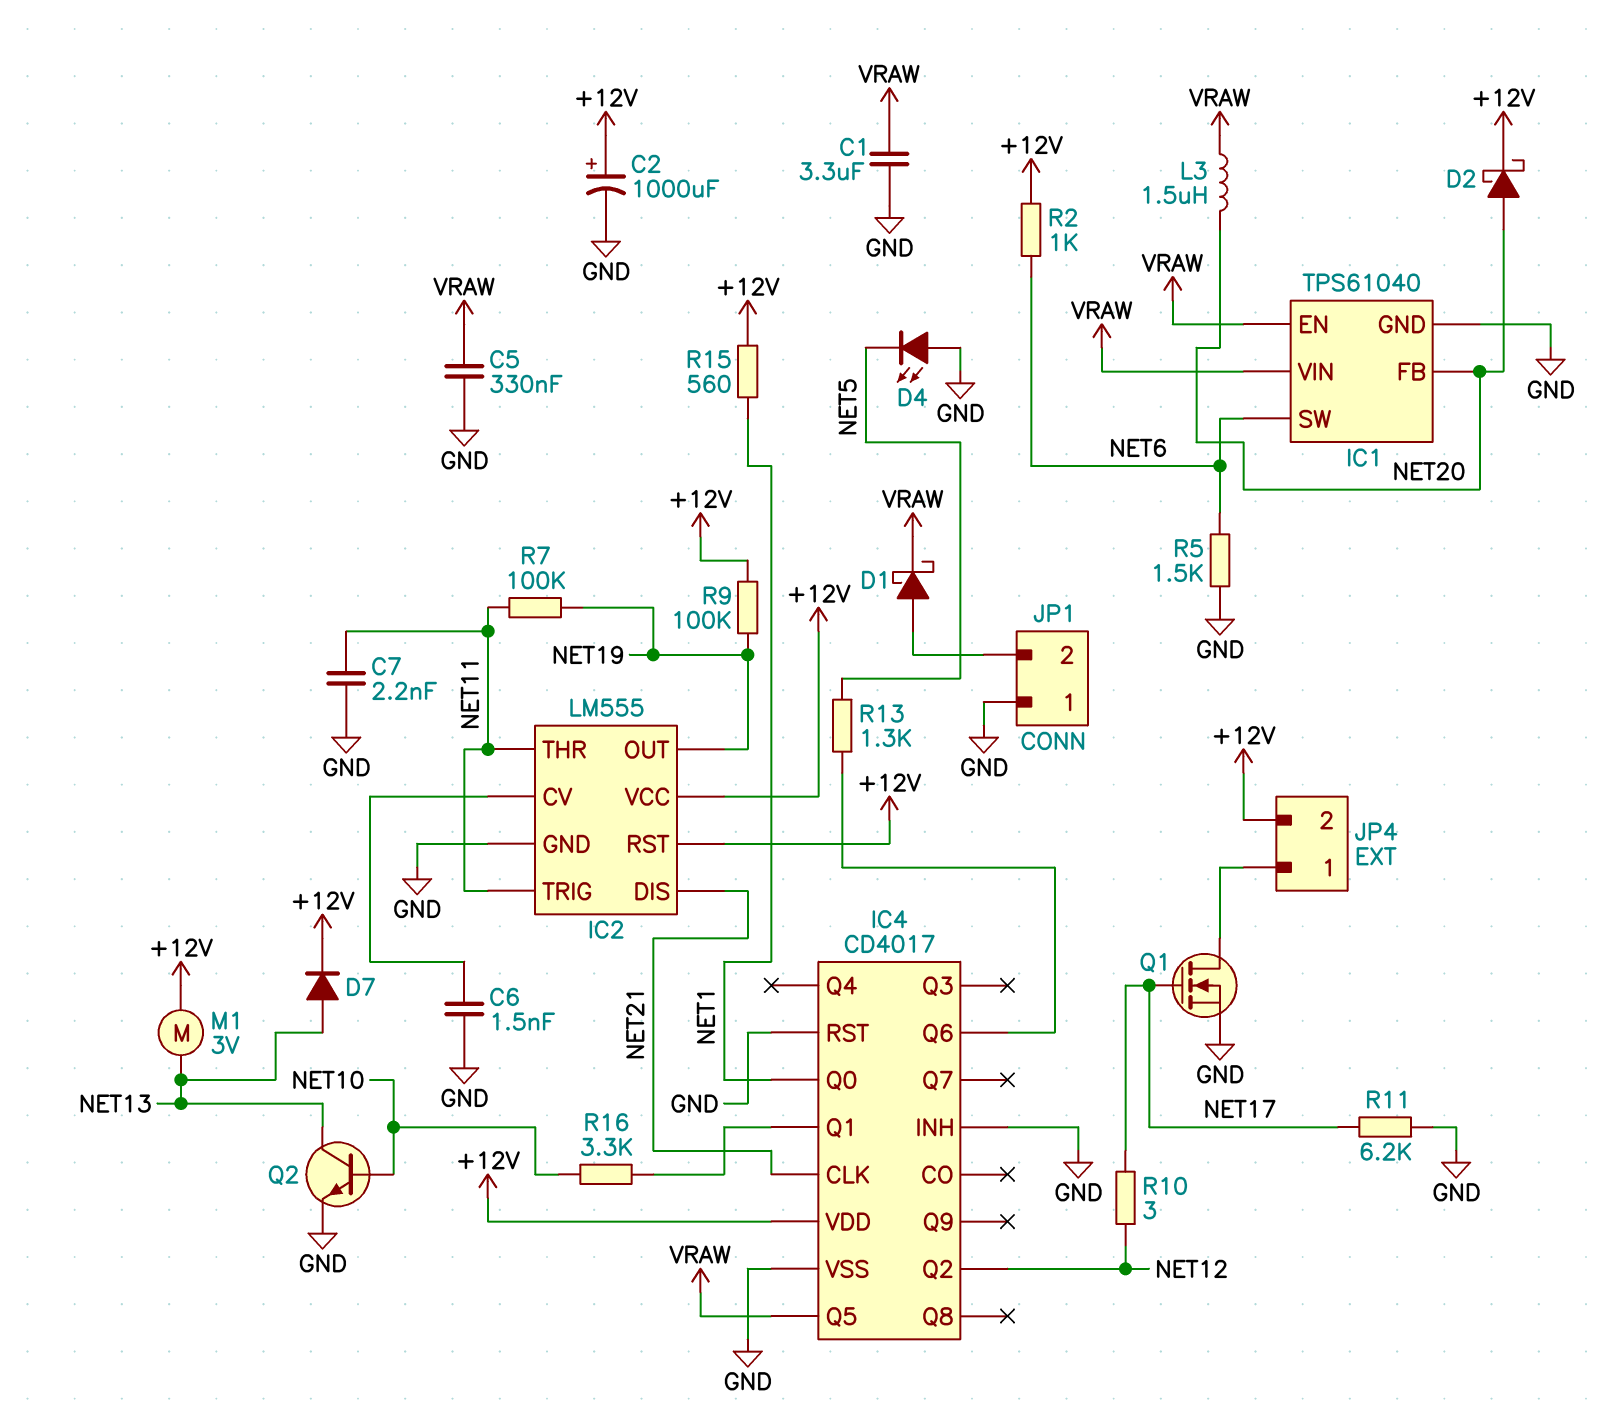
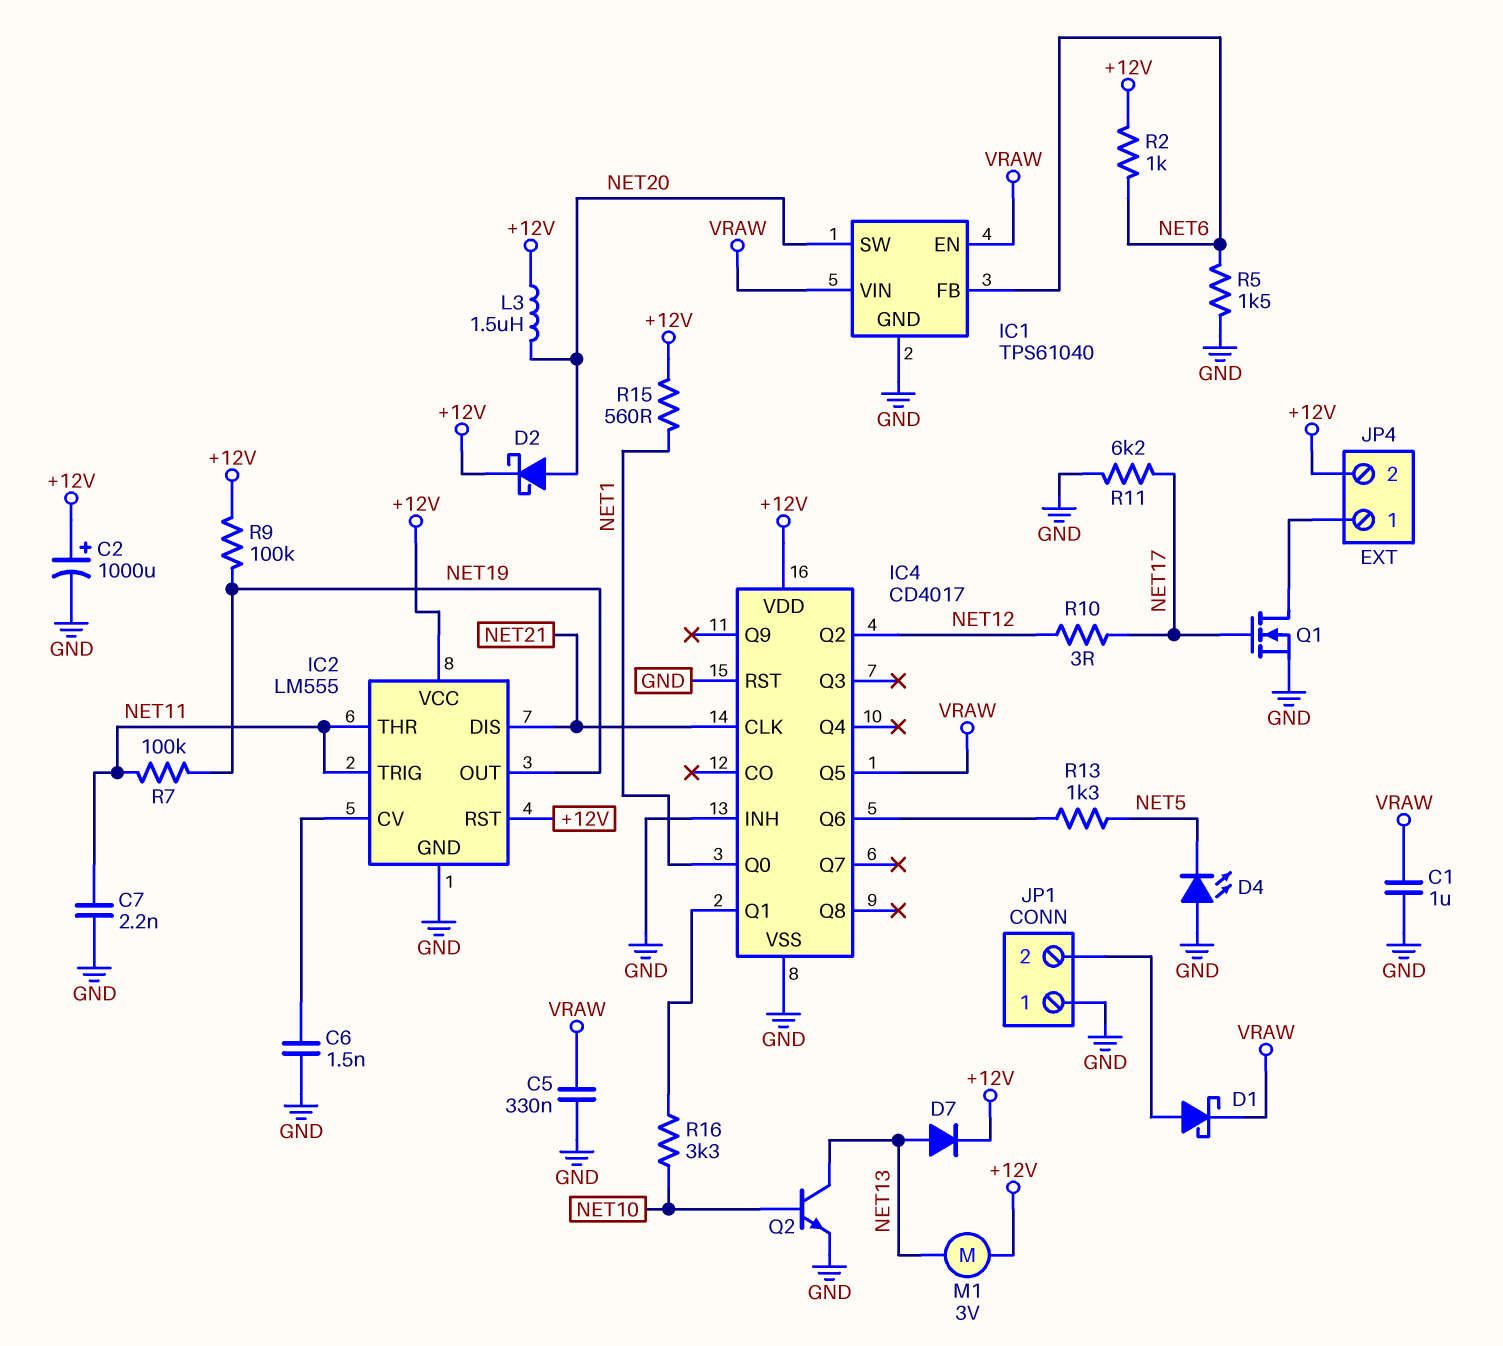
C1: 3.3uF (GND, VRAW) -> 1uF (GND, VRAW)
IC1 pin FB: NET20 -> NET6
IC1 pin SW: NET6 -> NET20
L3: 1.5uH (NET20, VRAW) -> 1.5uH (+12V, NET20)

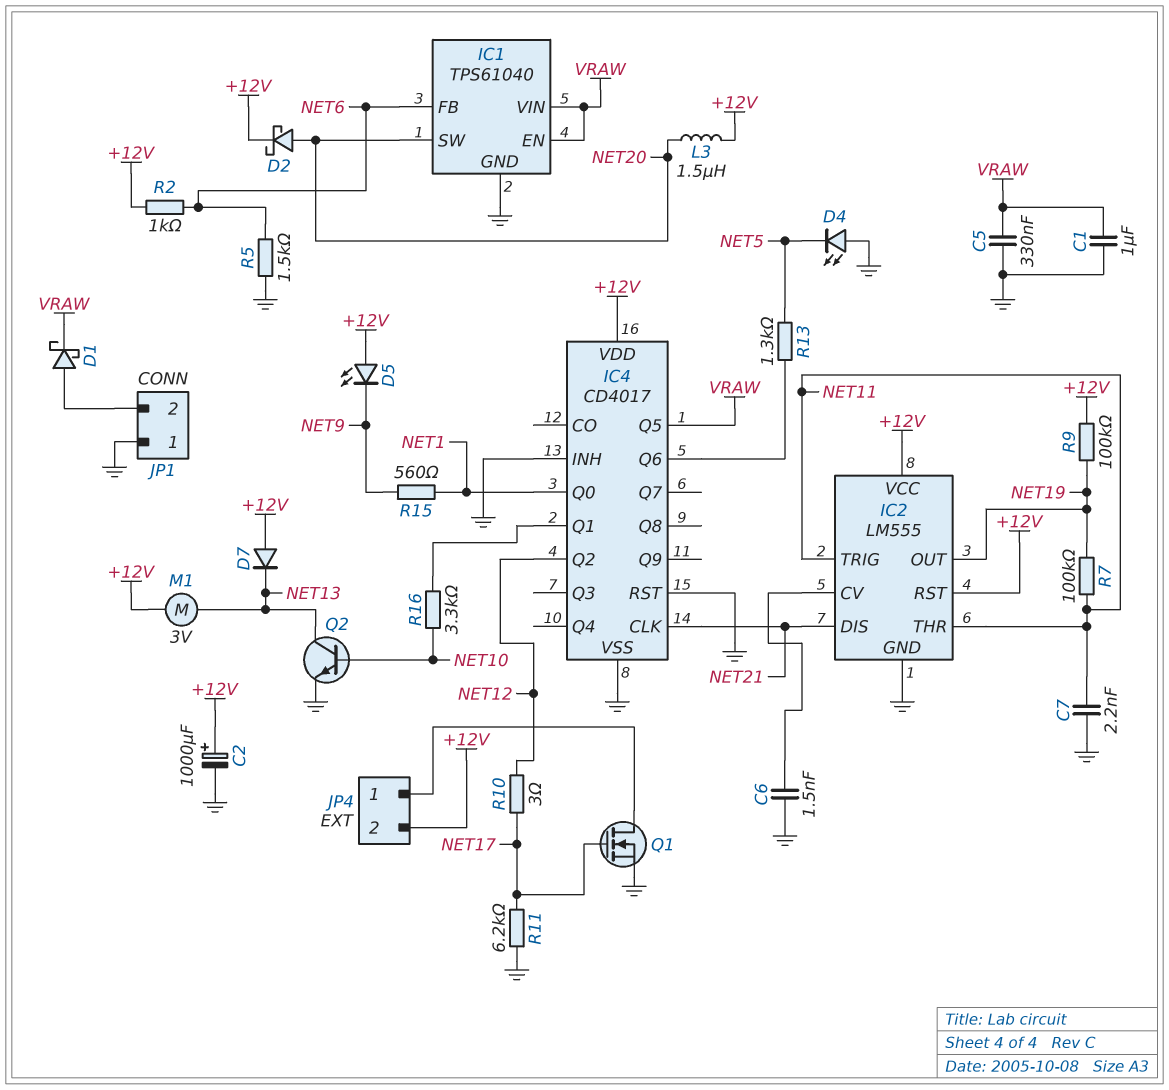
D5: none -> LED (A +12V, K NET9)
D7: diode (A NET13, K +12V) -> diode (A +12V, K NET13)
R15: 560 (+12V, NET1) -> 560 (NET1, NET9)

